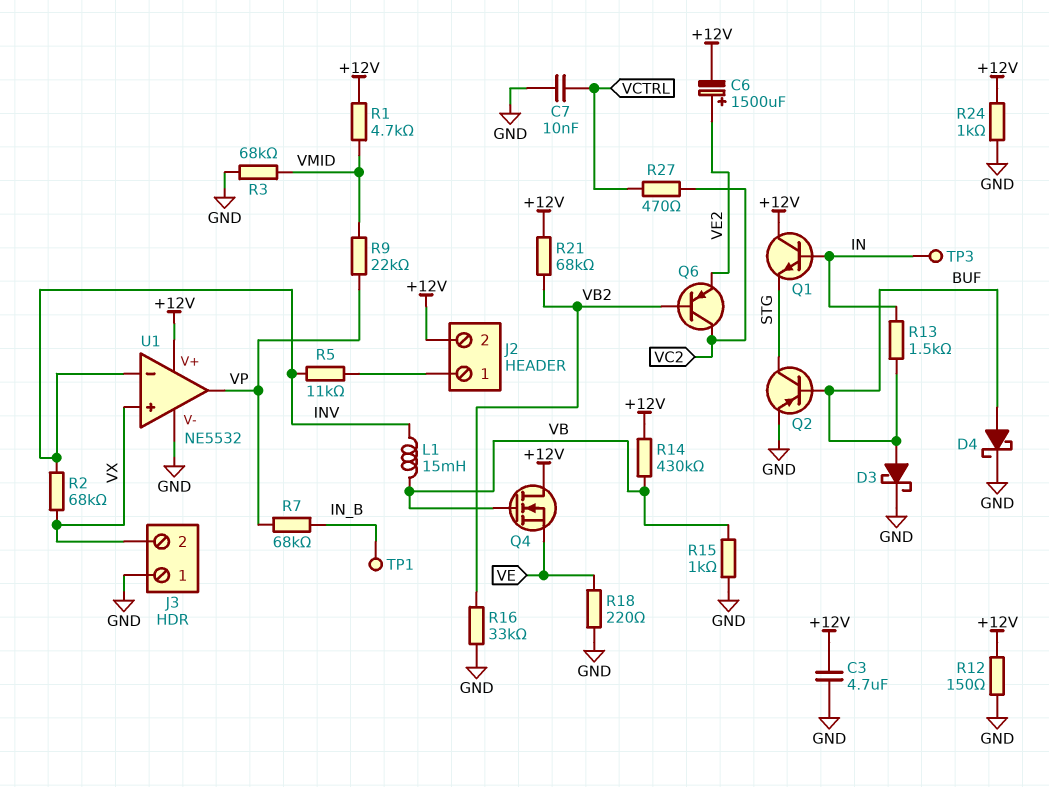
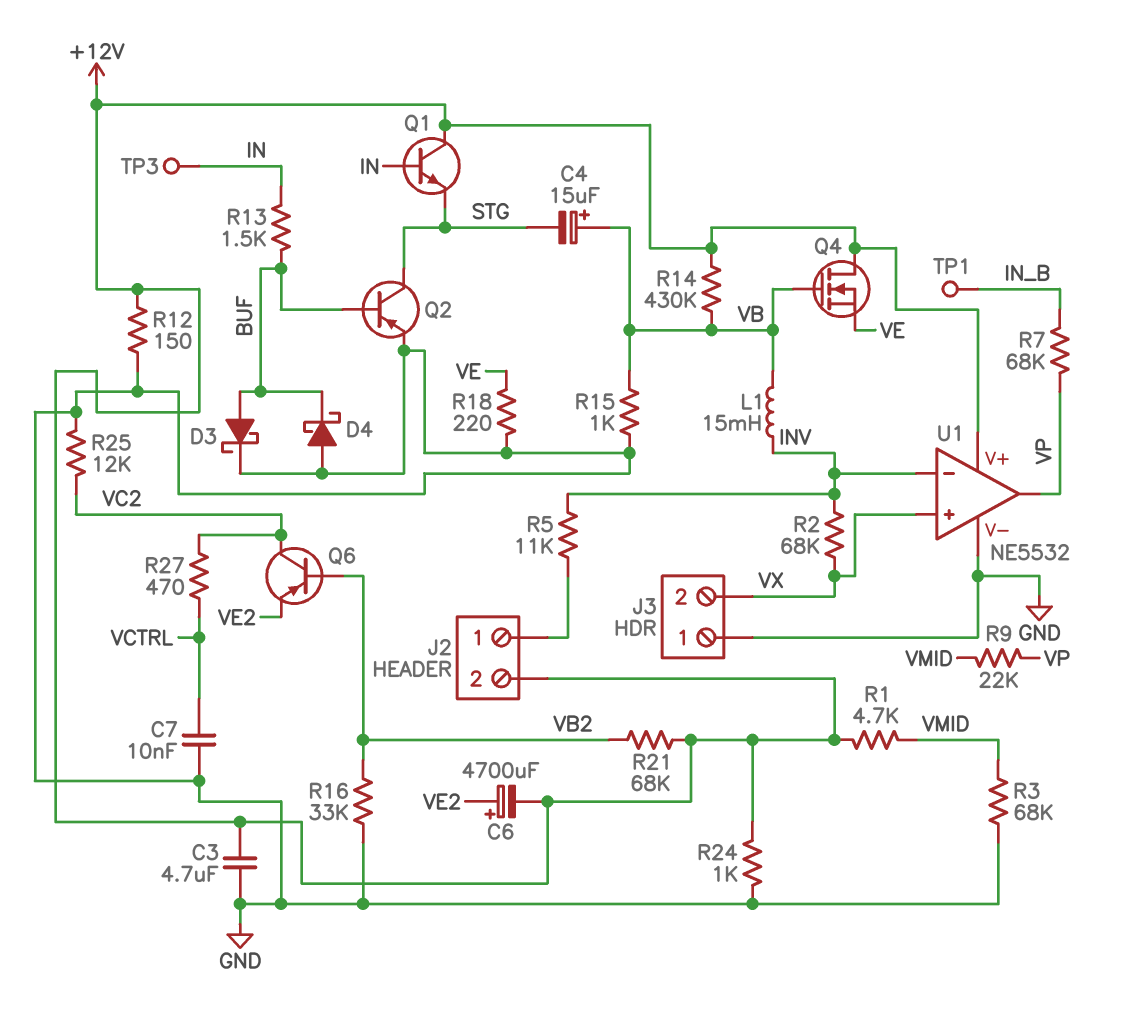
C4: none -> 15uF (plus VB, minus STG)
C6: 1500uF (plus VE2, minus +12V) -> 4700uF (plus VE2, minus +12V)
D4: schottky (A BUF, K GND) -> schottky (A GND, K BUF)
R25: none -> 12k (GND, VC2)

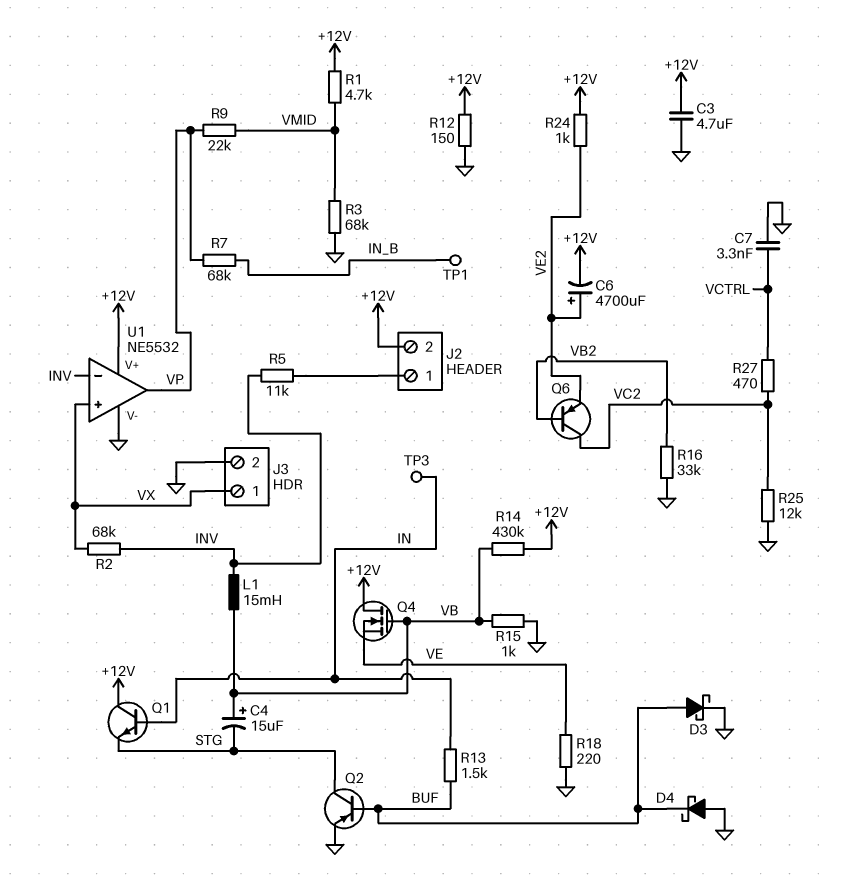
C7: 10nF (GND, VCTRL) -> 3.3nF (GND, VCTRL)
J3 pin 1: GND -> VX
J3 pin 2: VX -> GND
R21: 68k (+12V, VB2) -> none
R24: 1k (+12V, GND) -> 1k (+12V, VE2)

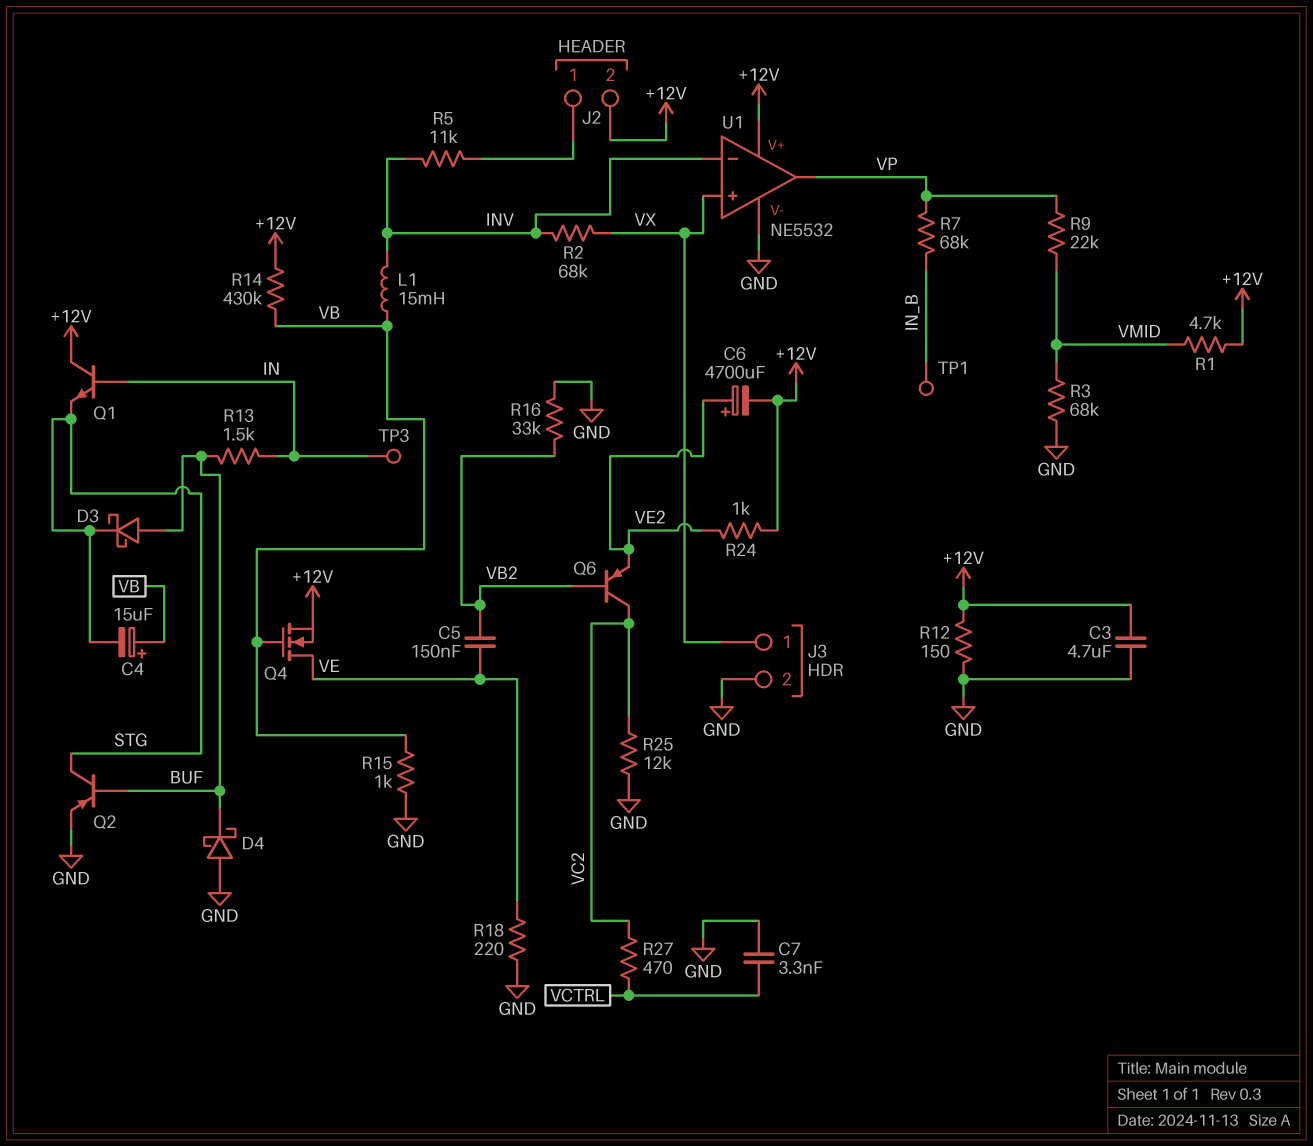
C5: none -> 150nF (VB2, VE)
D3: schottky (A BUF, K GND) -> schottky (A BUF, K STG)
Q4: NMOS (G VB, D +12V, S VE) -> NMOS (G VB, D VE, S +12V)

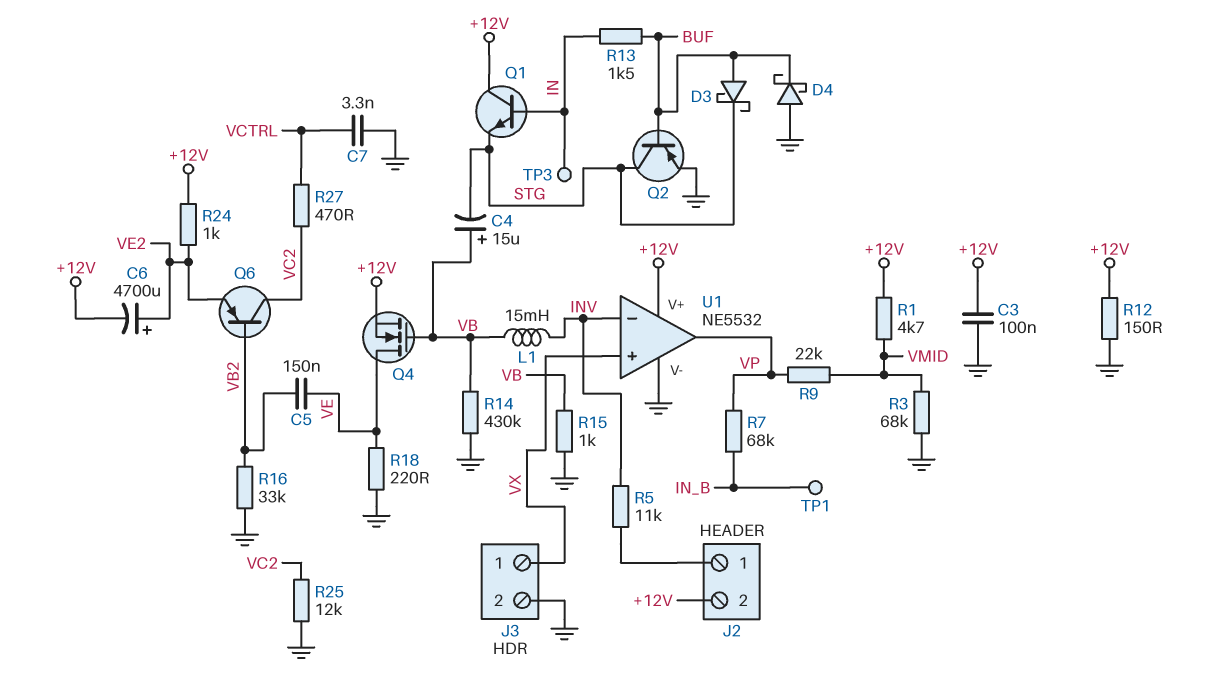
C3: 4.7uF (+12V, GND) -> 100nF (+12V, GND)
R2: 68k (INV, VX) -> none
R14: 430k (+12V, VB) -> 430k (GND, VB)

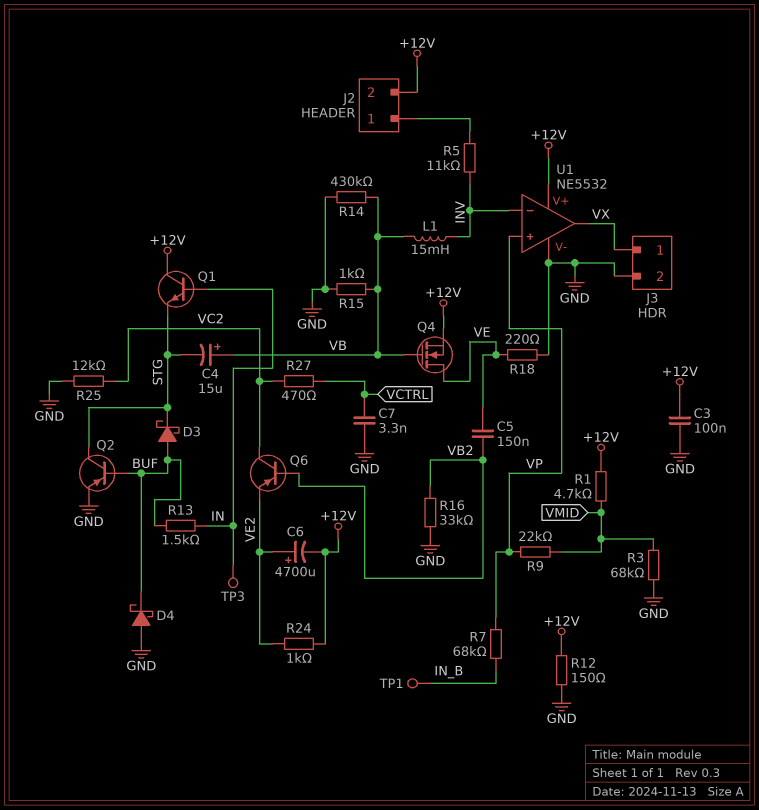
U1 pin in+: VX -> VP
U1 pin out: VP -> VX

